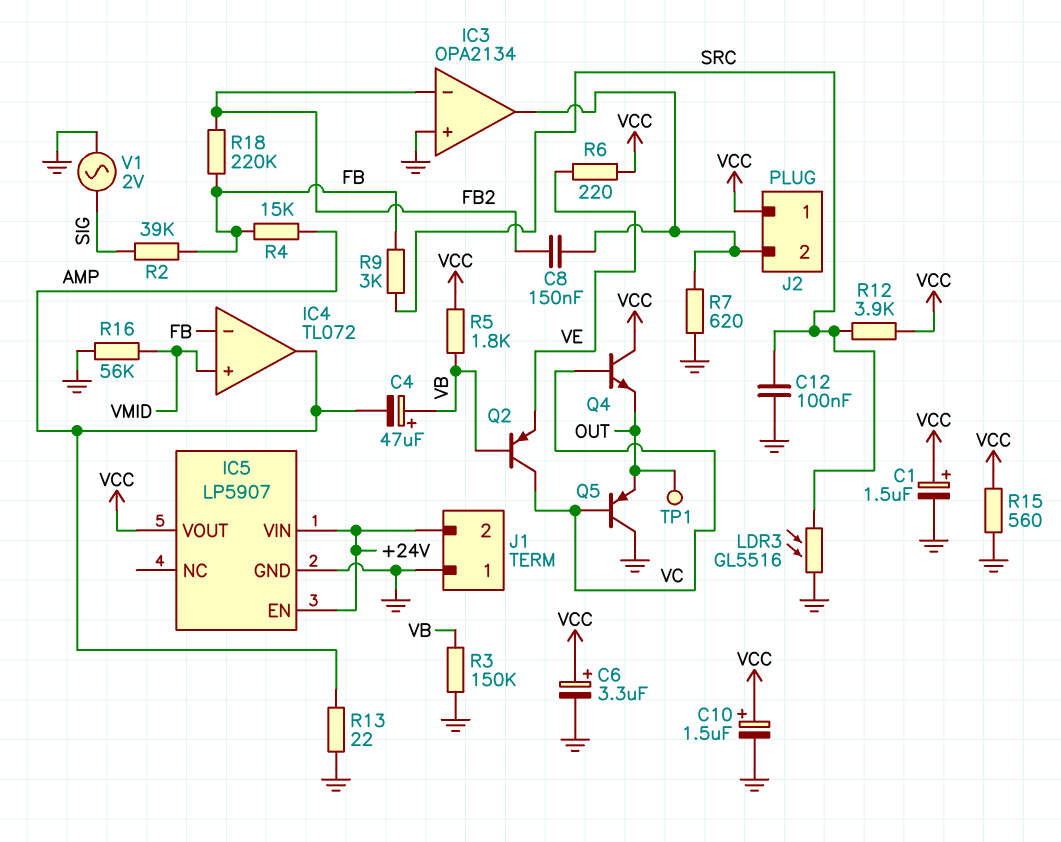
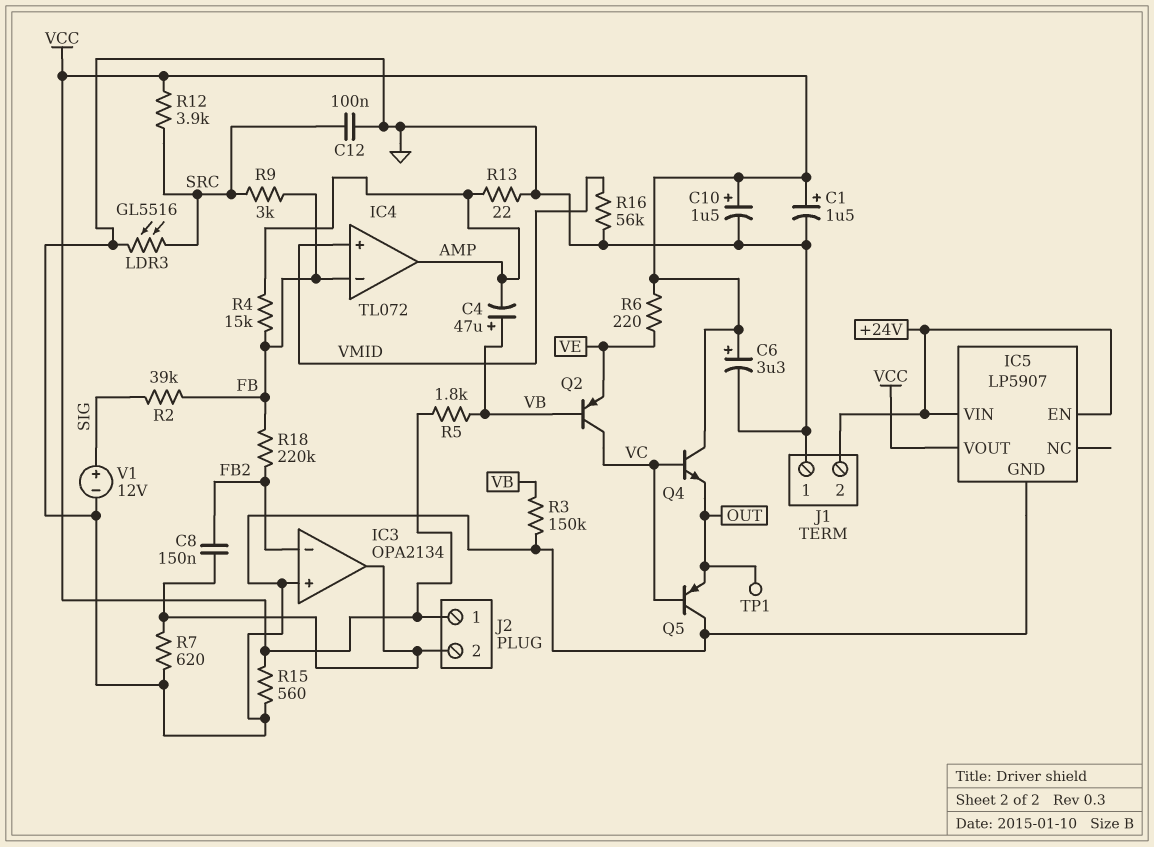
V1: AC 2V (GND, SIG) -> 12V (plus SIG, minus GND)

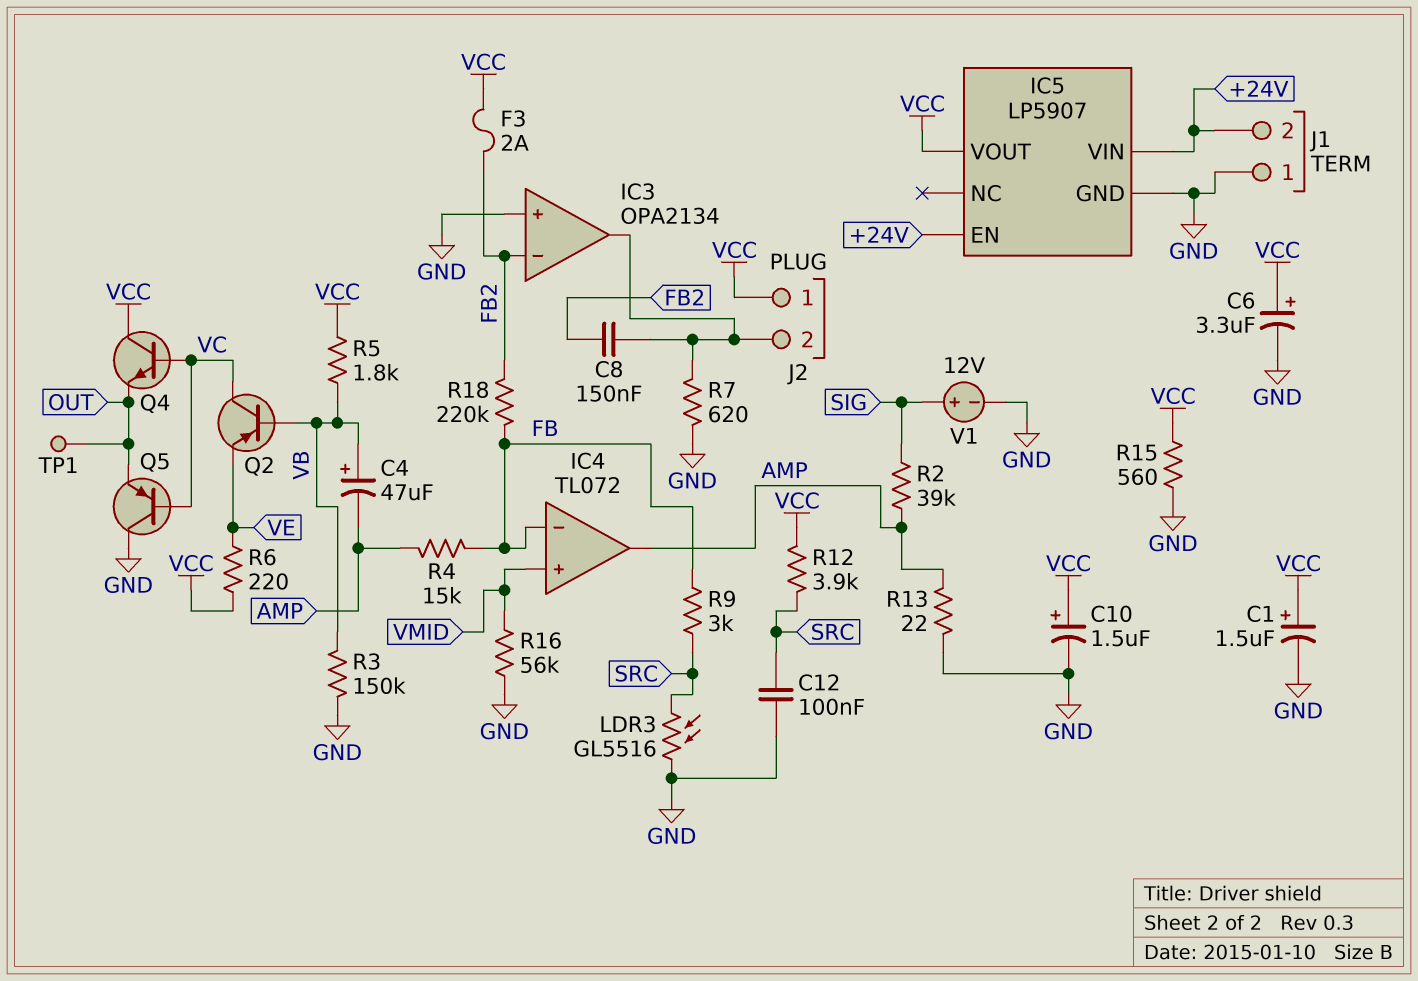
F3: none -> 2A (FB2, VCC)
R2: 39k (FB, SIG) -> 39k (AMP, SIG)

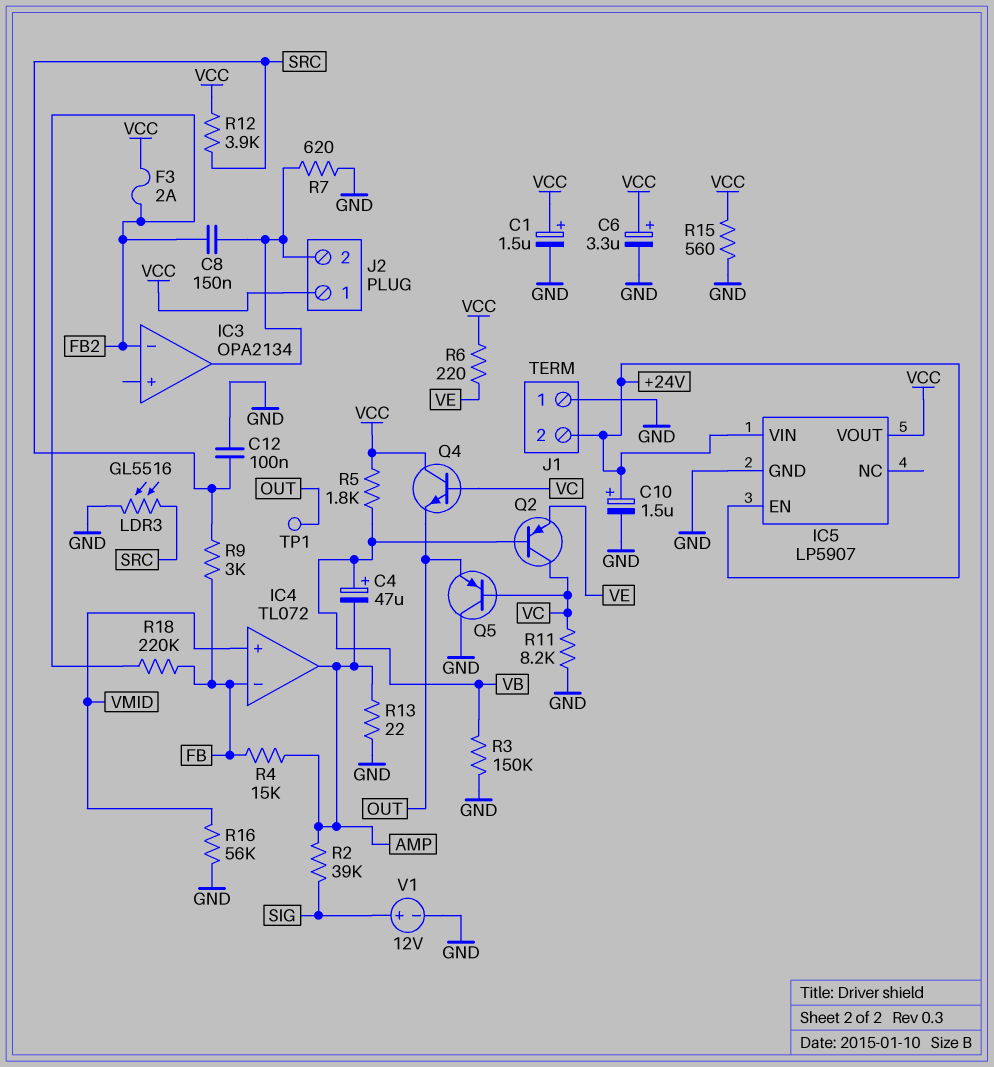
C10: 1.5uF (plus VCC, minus GND) -> 1.5uF (plus +24V, minus GND)
IC3 pin in+: GND -> none
R11: none -> 8.2k (GND, VC)

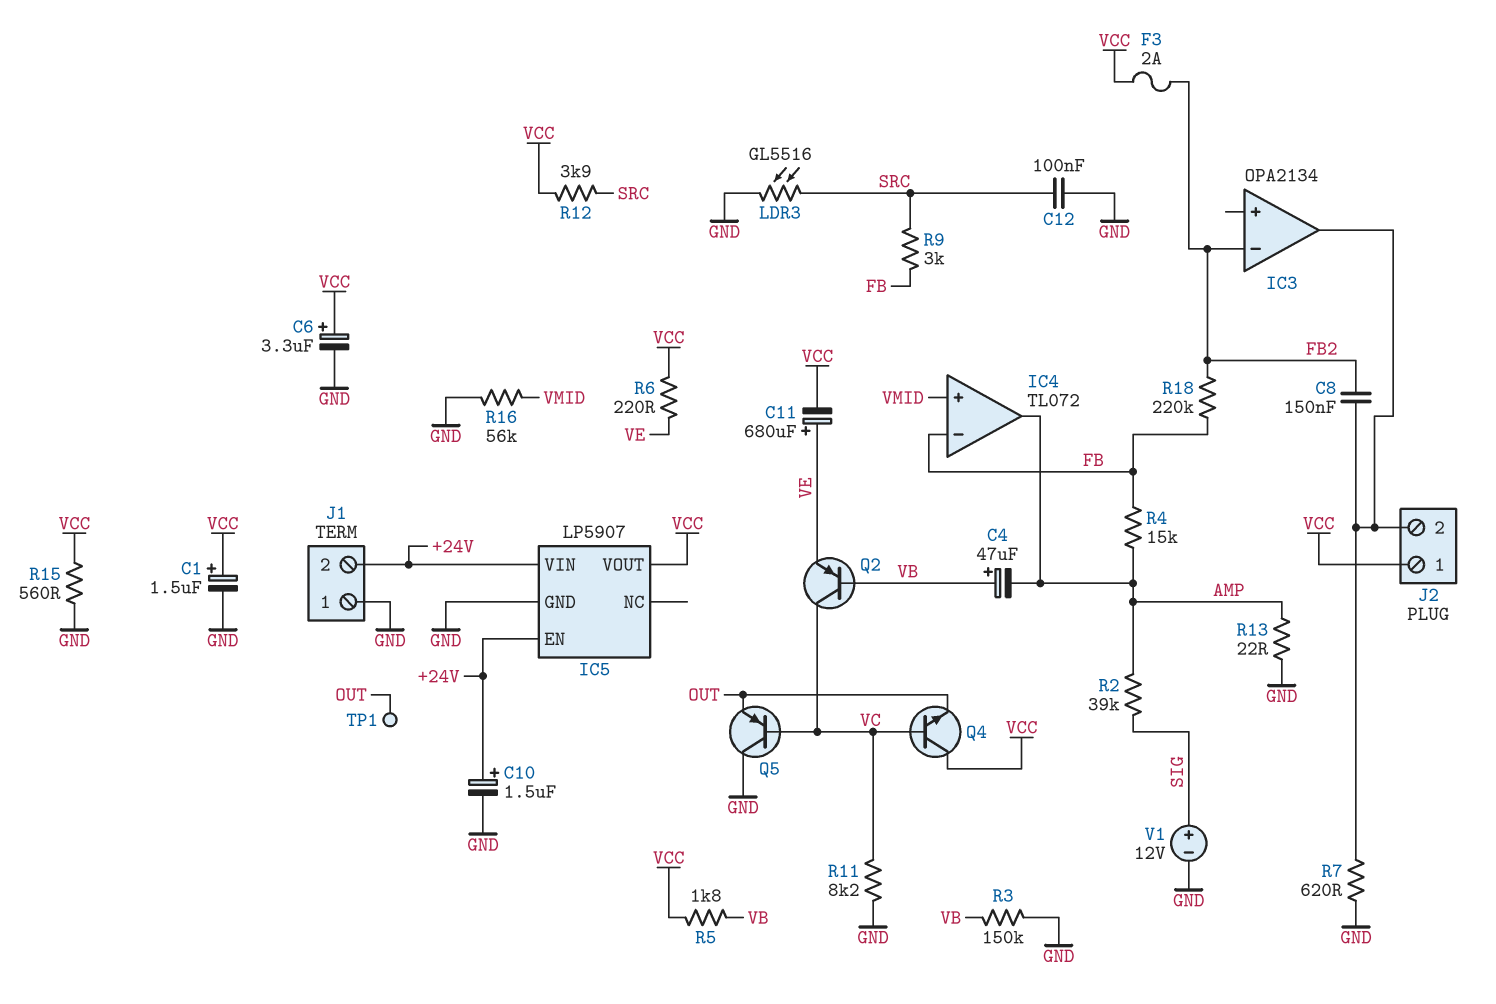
C11: none -> 680uF (plus VE, minus VCC)

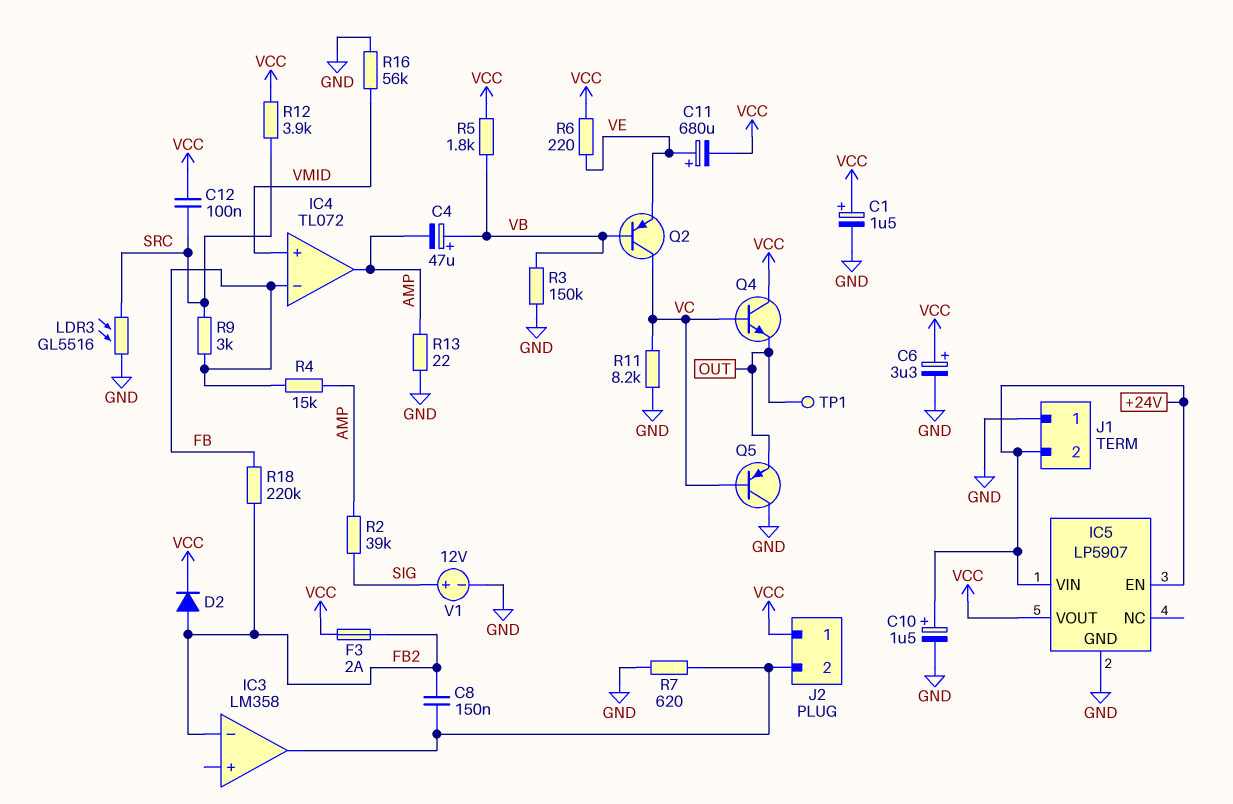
C12: 100nF (GND, SRC) -> 100nF (SRC, VCC)
D2: none -> diode (A FB2, K VCC)
IC3: OPA2134 -> LM358
R15: 560 (GND, VCC) -> none

